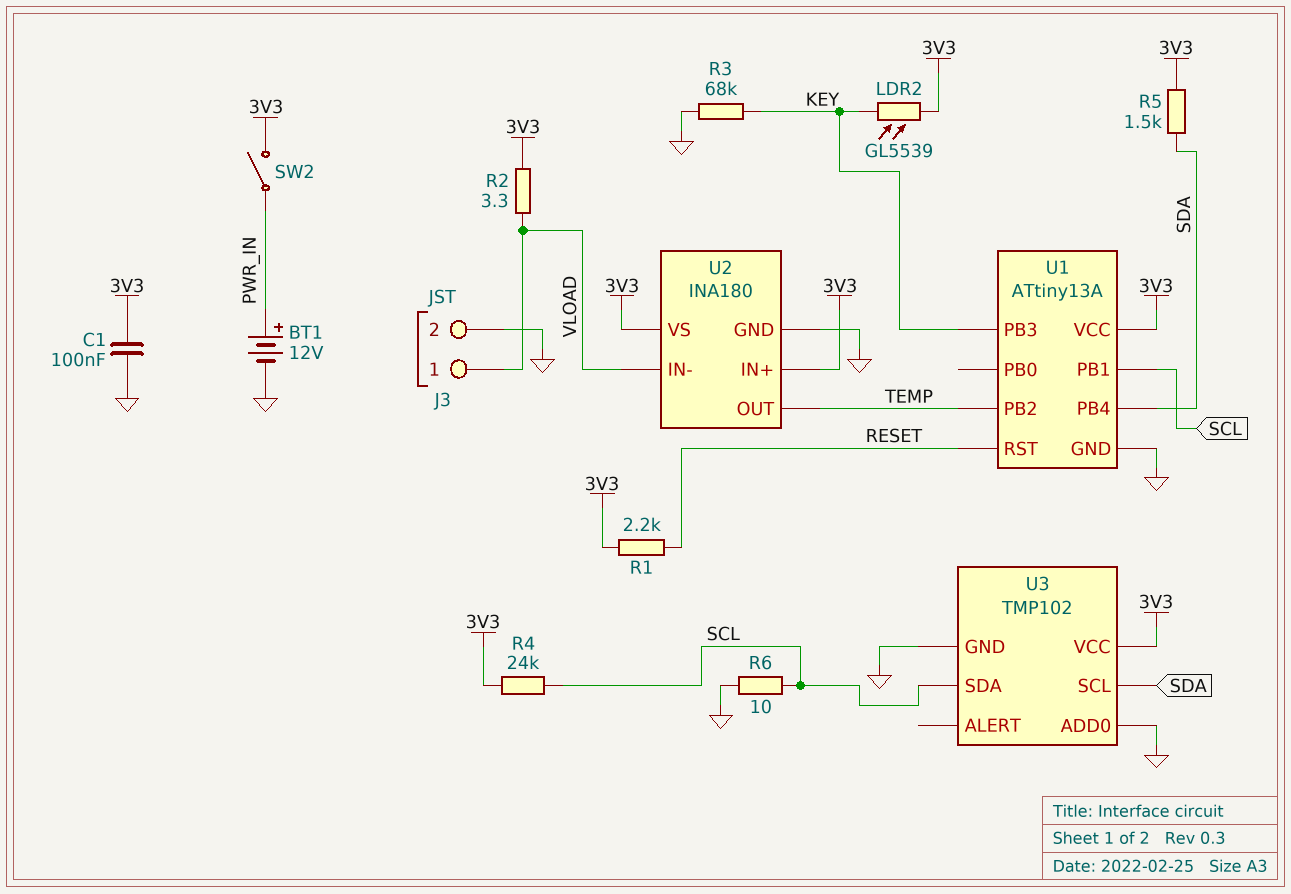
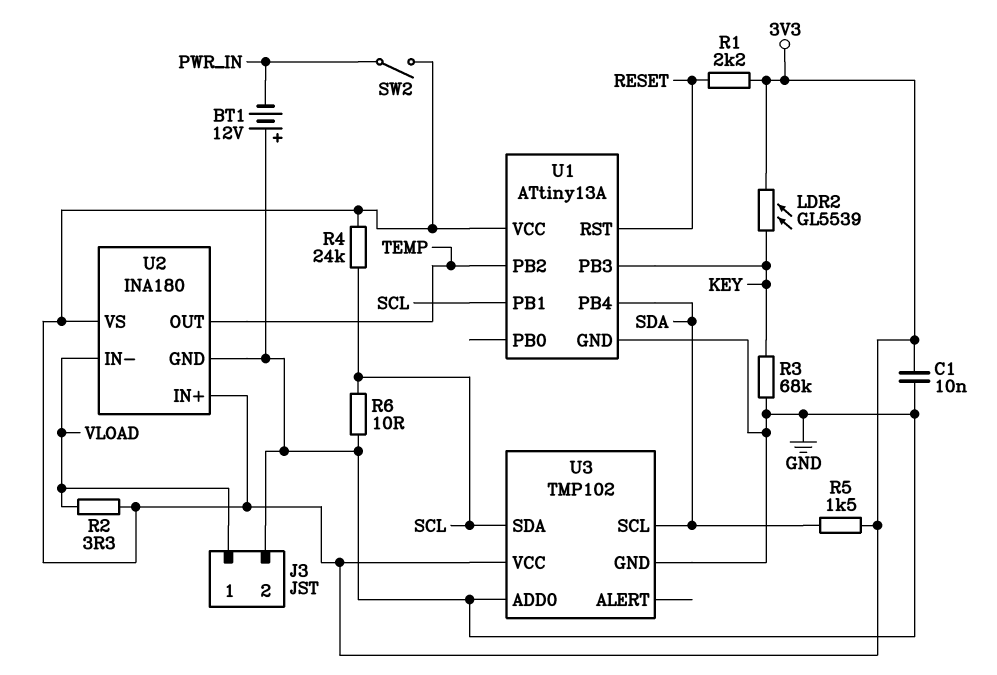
BT1: 12V (plus PWR_IN, minus GND) -> 12V (plus GND, minus PWR_IN)
C1: 100nF (3V3, GND) -> 10nF (3V3, GND)

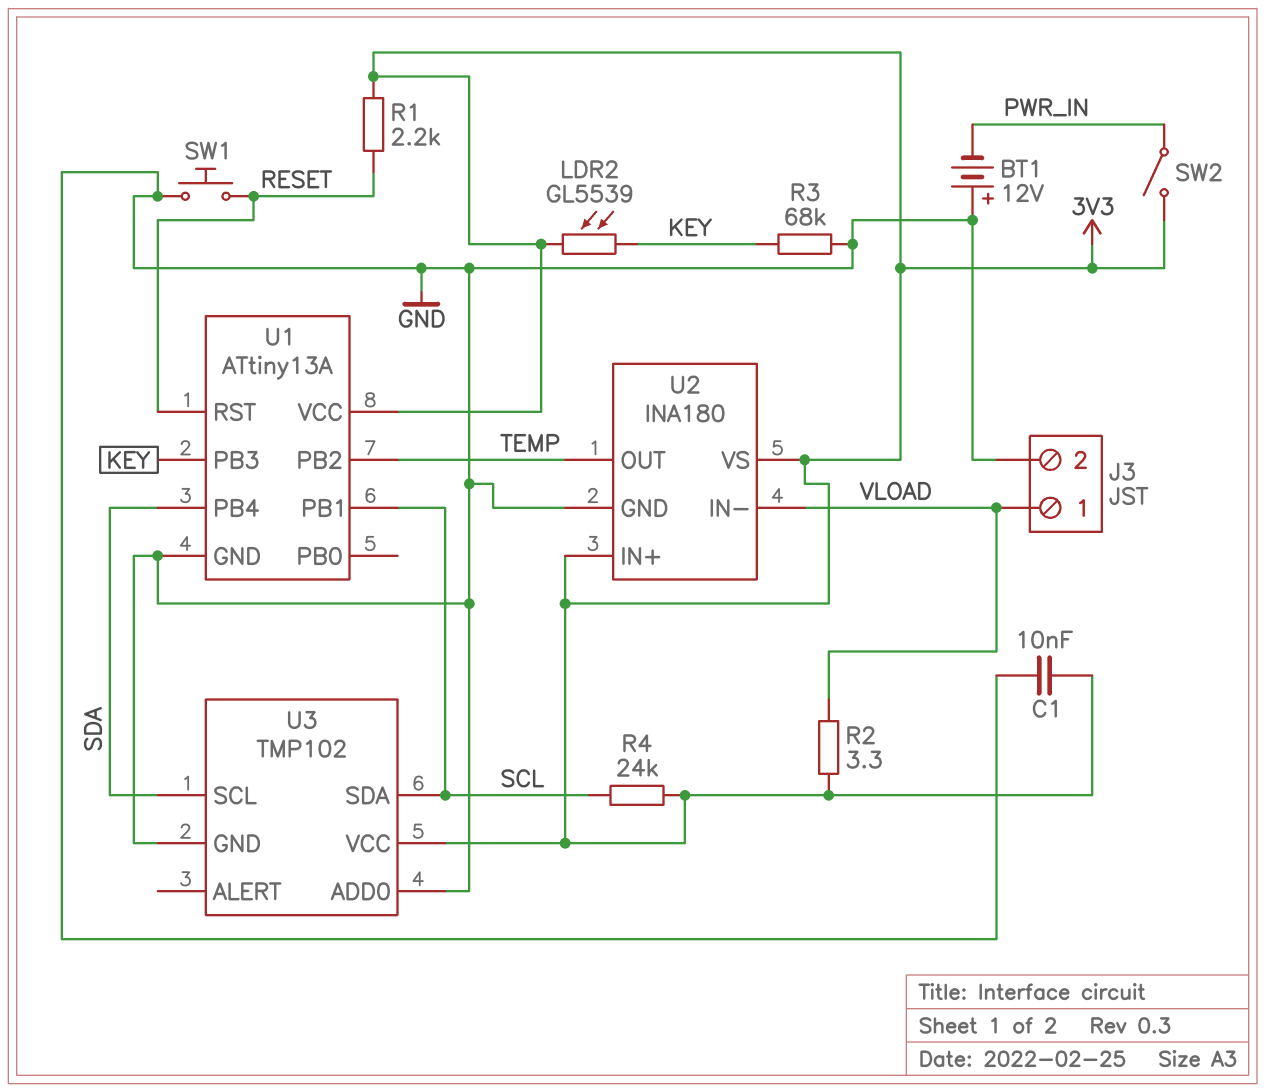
R5: 1.5k (3V3, SDA) -> none
R6: 10 (GND, SCL) -> none
SW1: none -> button (GND, RESET)

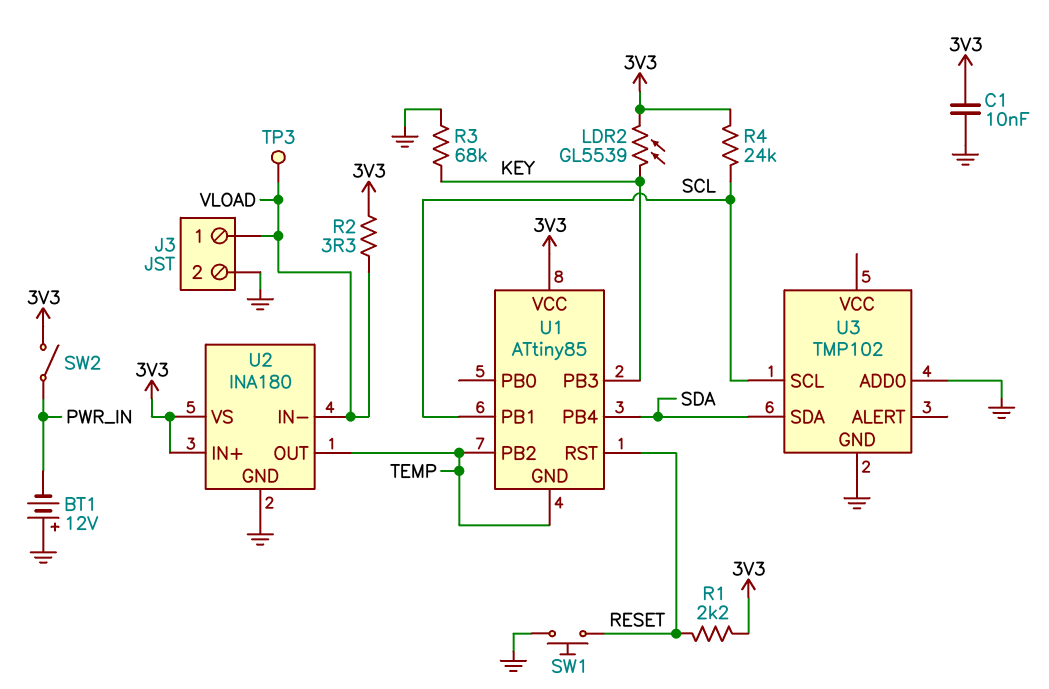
TP3: none -> test point (VLOAD)
U1: ATtiny13A -> ATtiny85
U1 pin GND: GND -> TEMP
U3 pin SCL: SDA -> SCL
U3 pin SDA: SCL -> SDA
U3 pin VCC: 3V3 -> none

